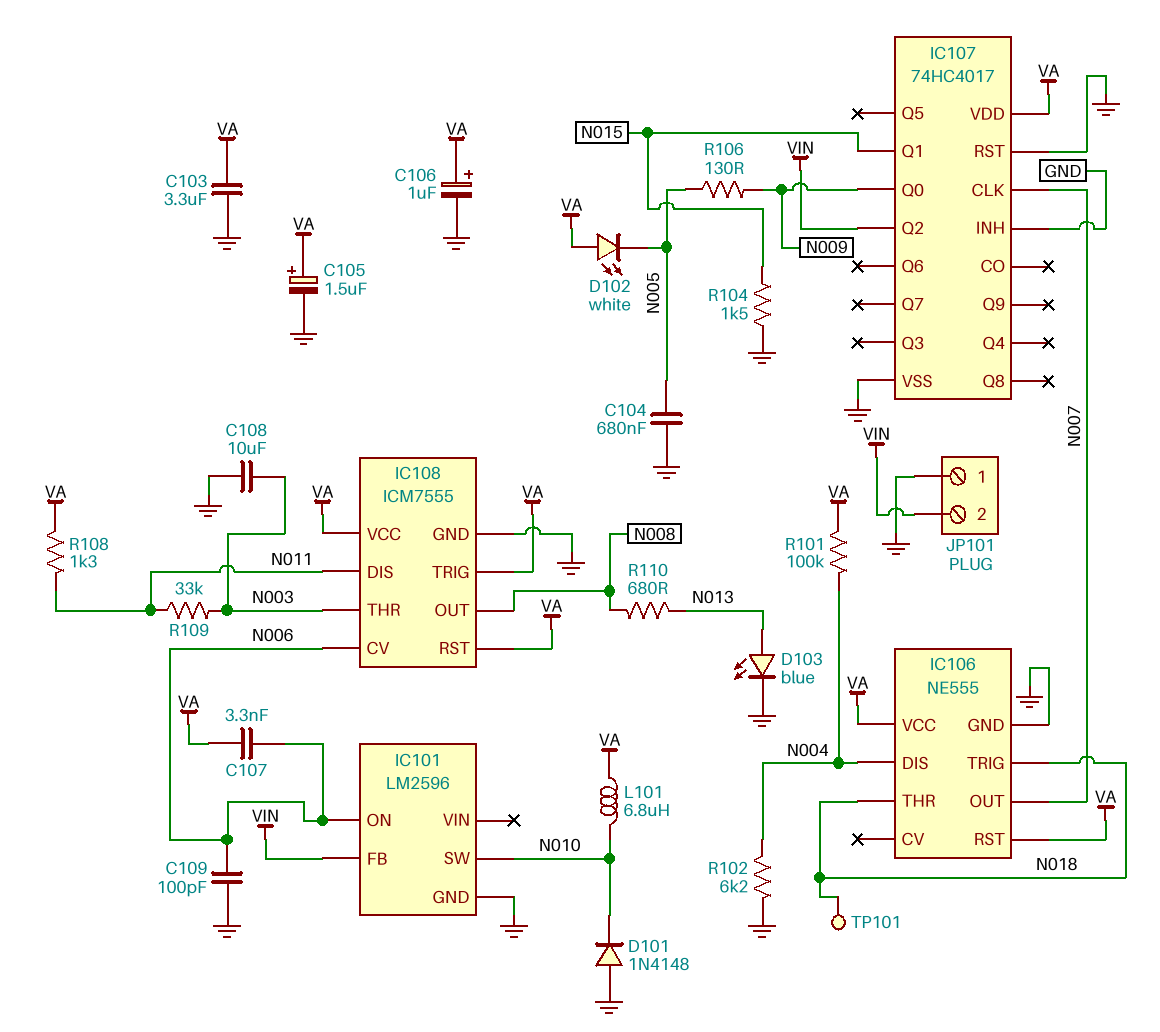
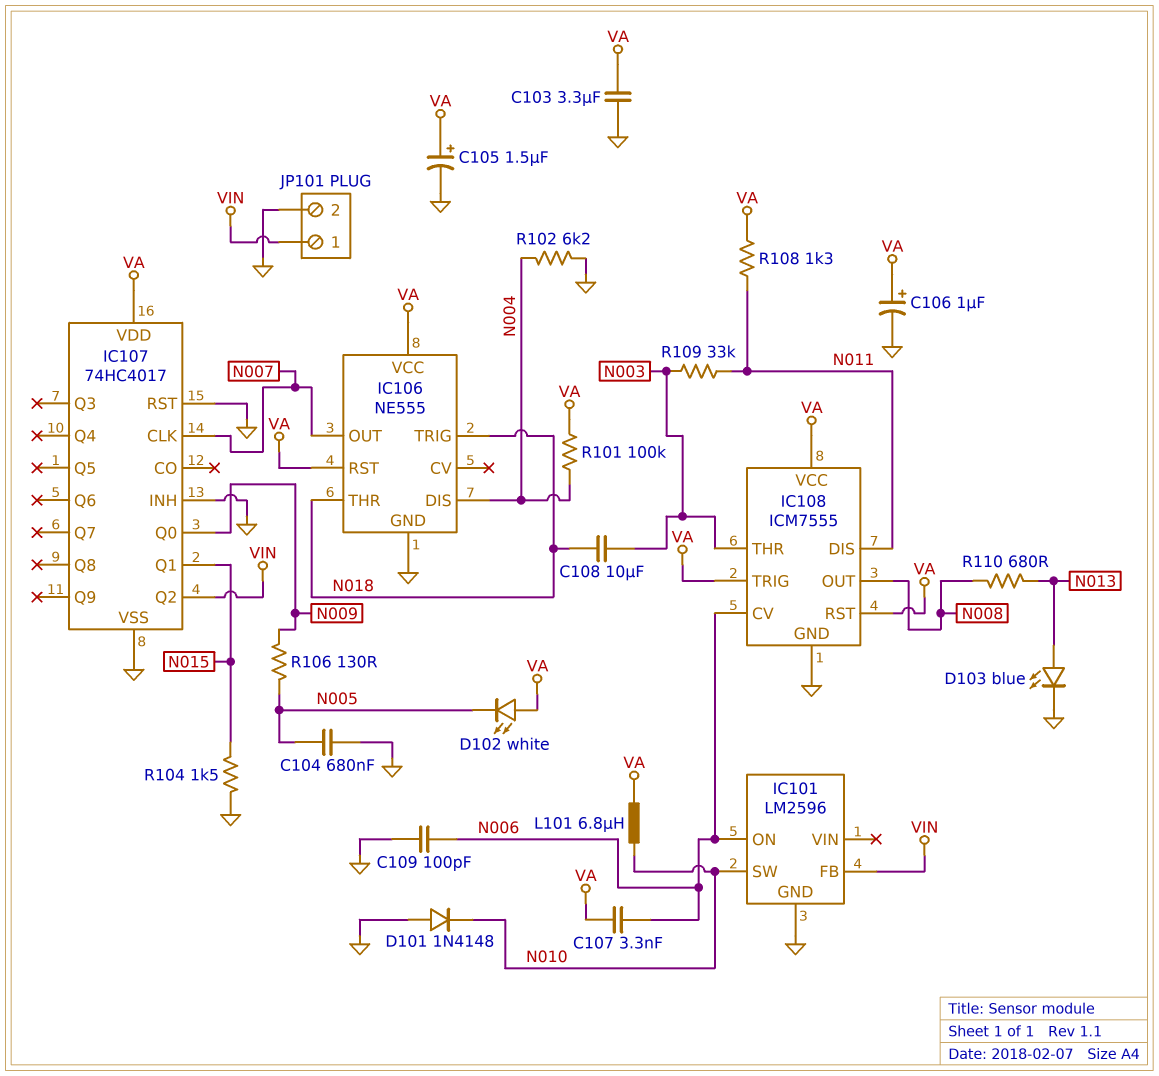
C108: 10uF (GND, N003) -> 10uF (N003, N018)
JP101 pin 1: GND -> VIN
JP101 pin 2: VIN -> GND
TP101: test point (N018) -> none

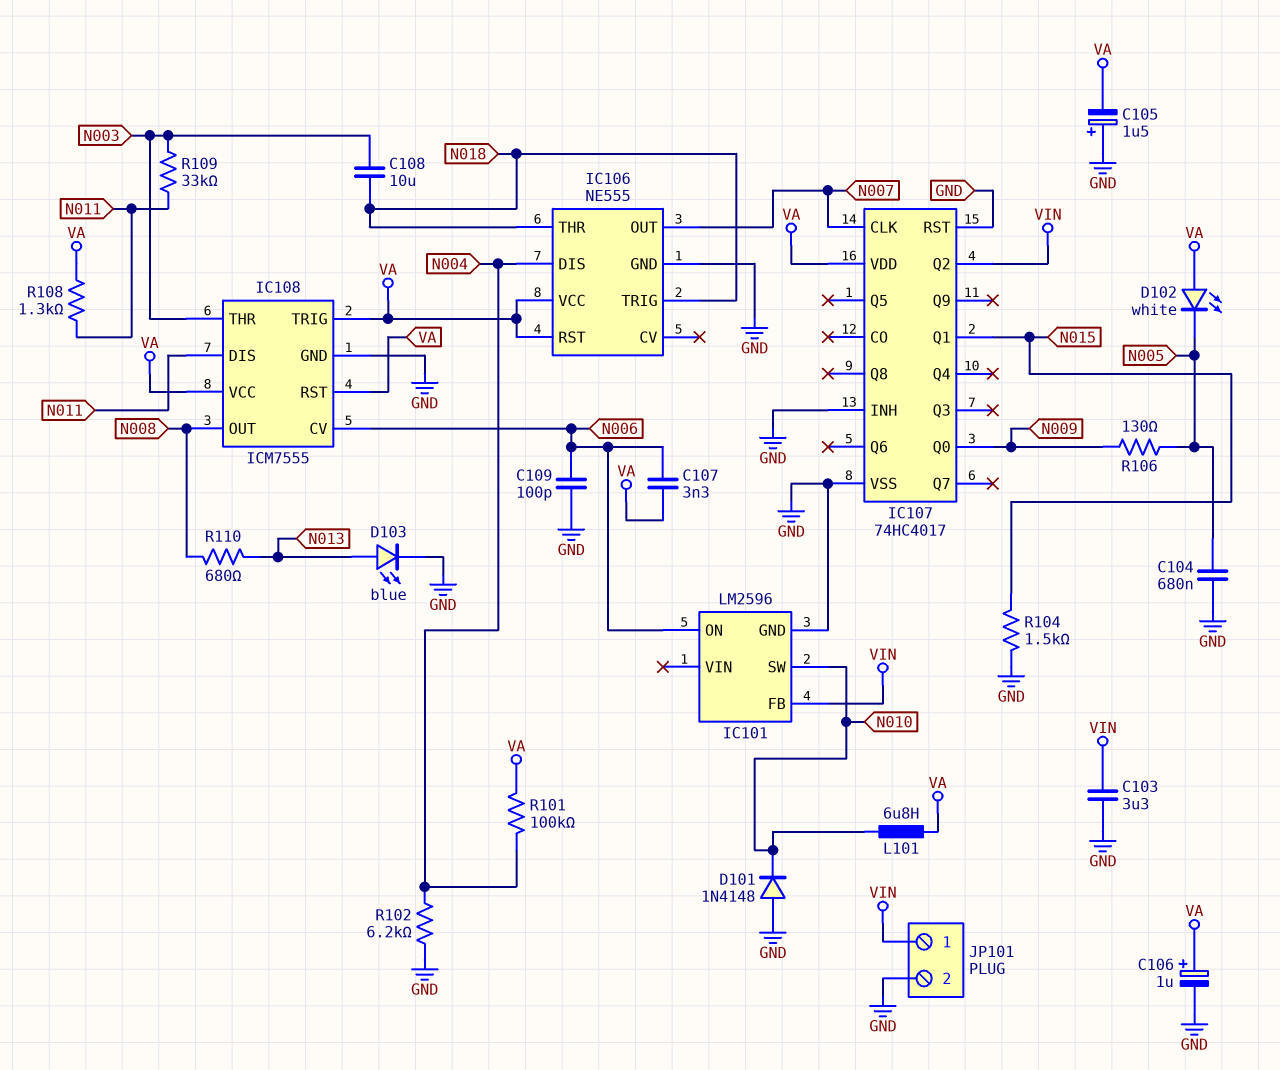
C103: 3.3uF (GND, VA) -> 3.3uF (GND, VIN)
C105: 1.5uF (plus VA, minus GND) -> 1.5uF (plus GND, minus VA)

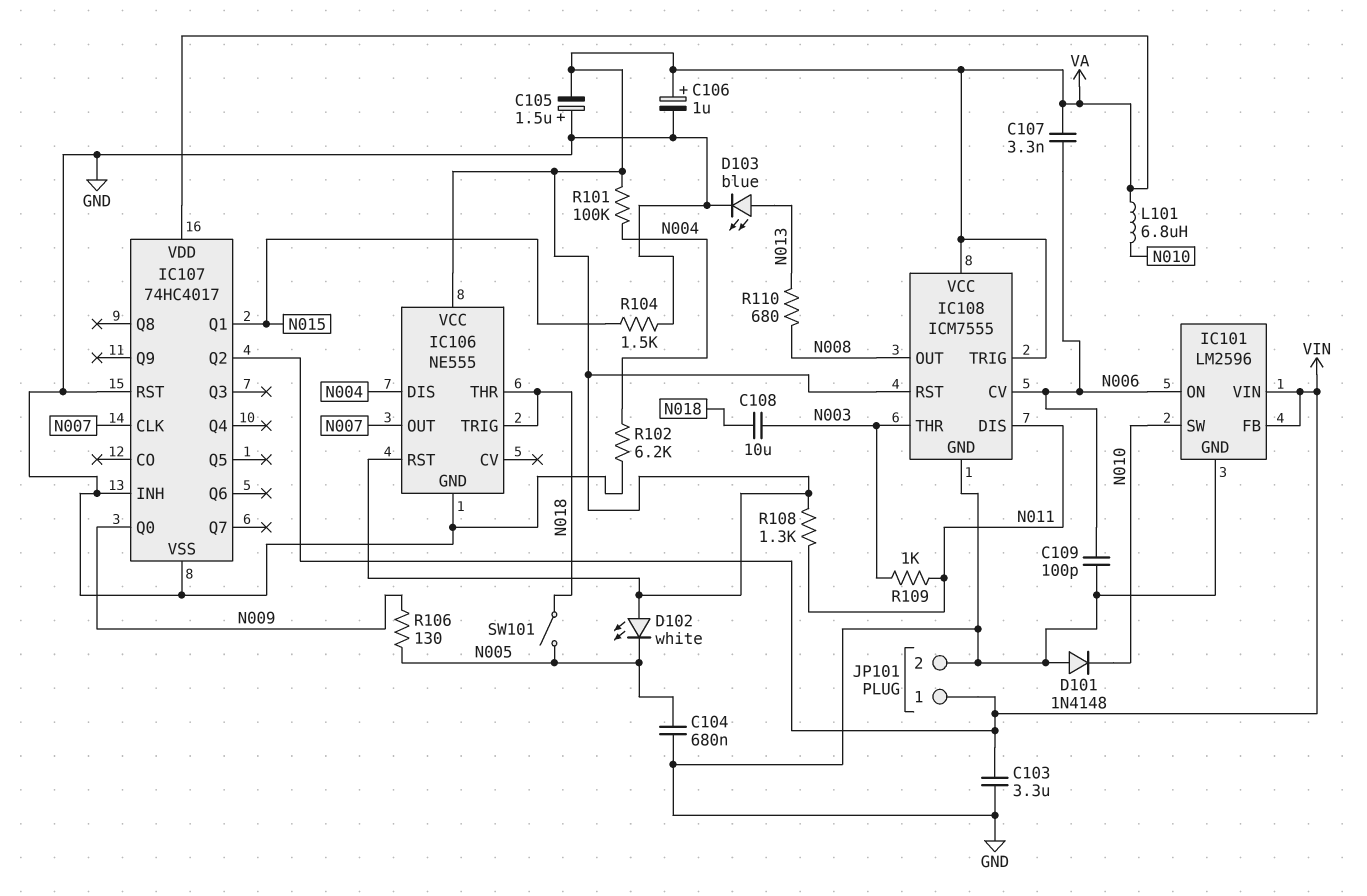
IC101 pin VIN: none -> VIN
R109: 33k (N003, N011) -> 1k (N003, N011)
SW101: none -> switch (N005, N018)

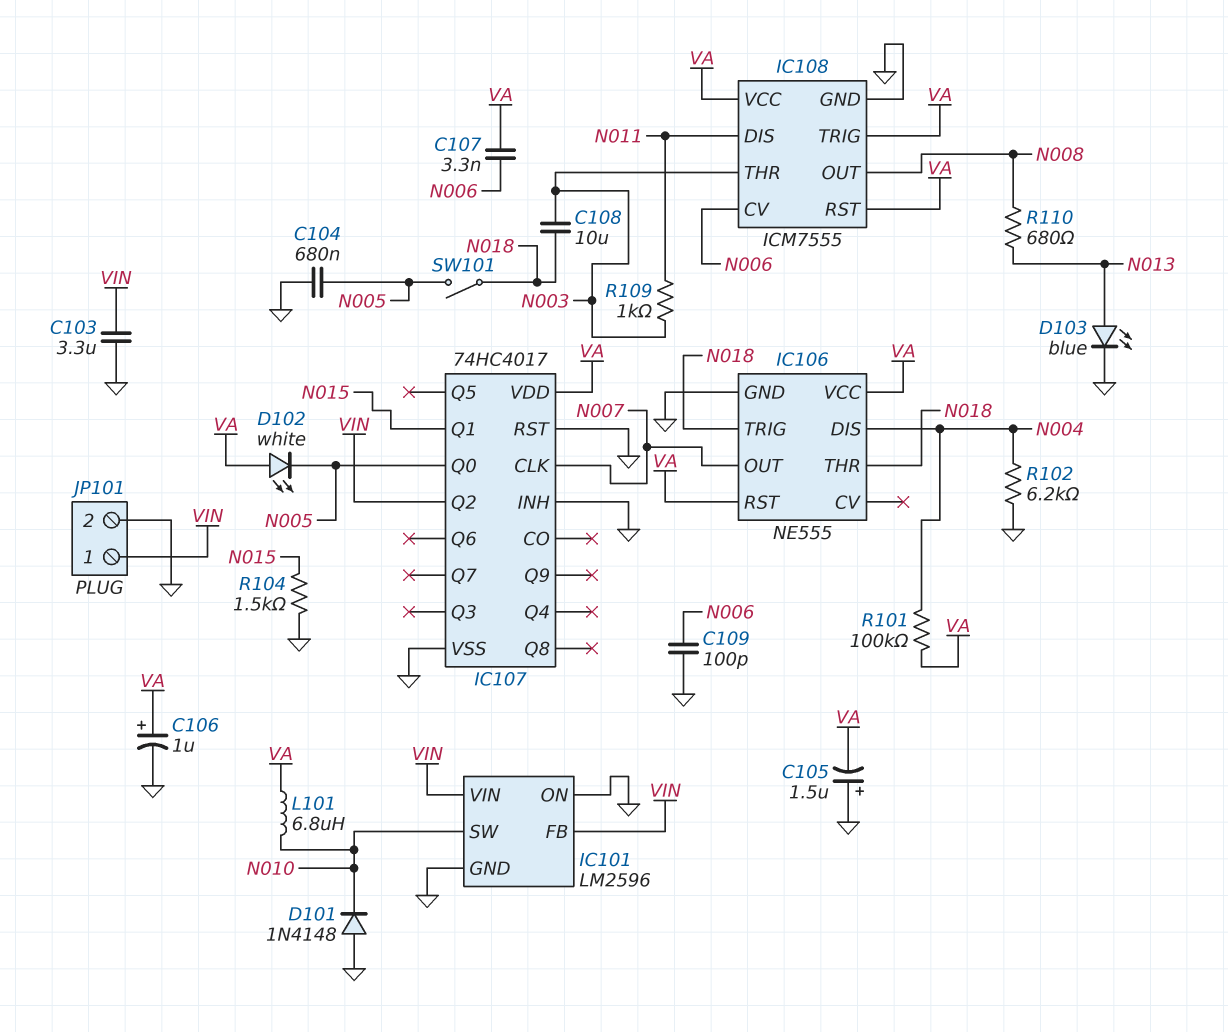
IC101 pin ON: N006 -> GND
IC107 pin Q0: N009 -> N005
R106: 130 (N005, N009) -> none
R108: 1.3k (N011, VA) -> none

